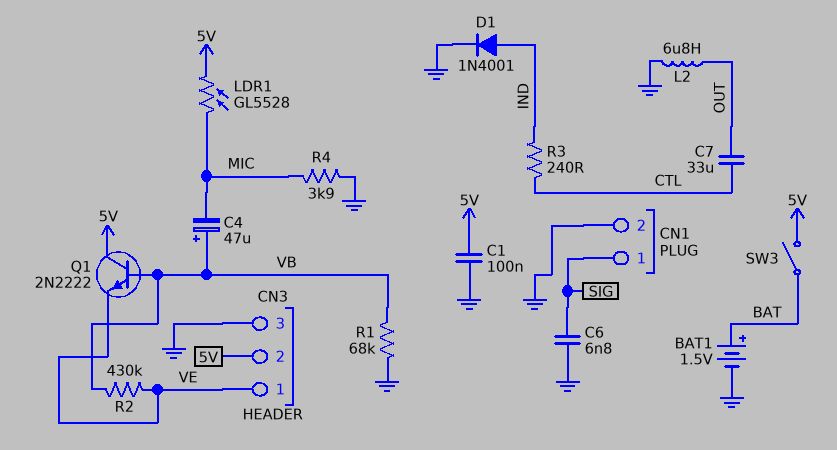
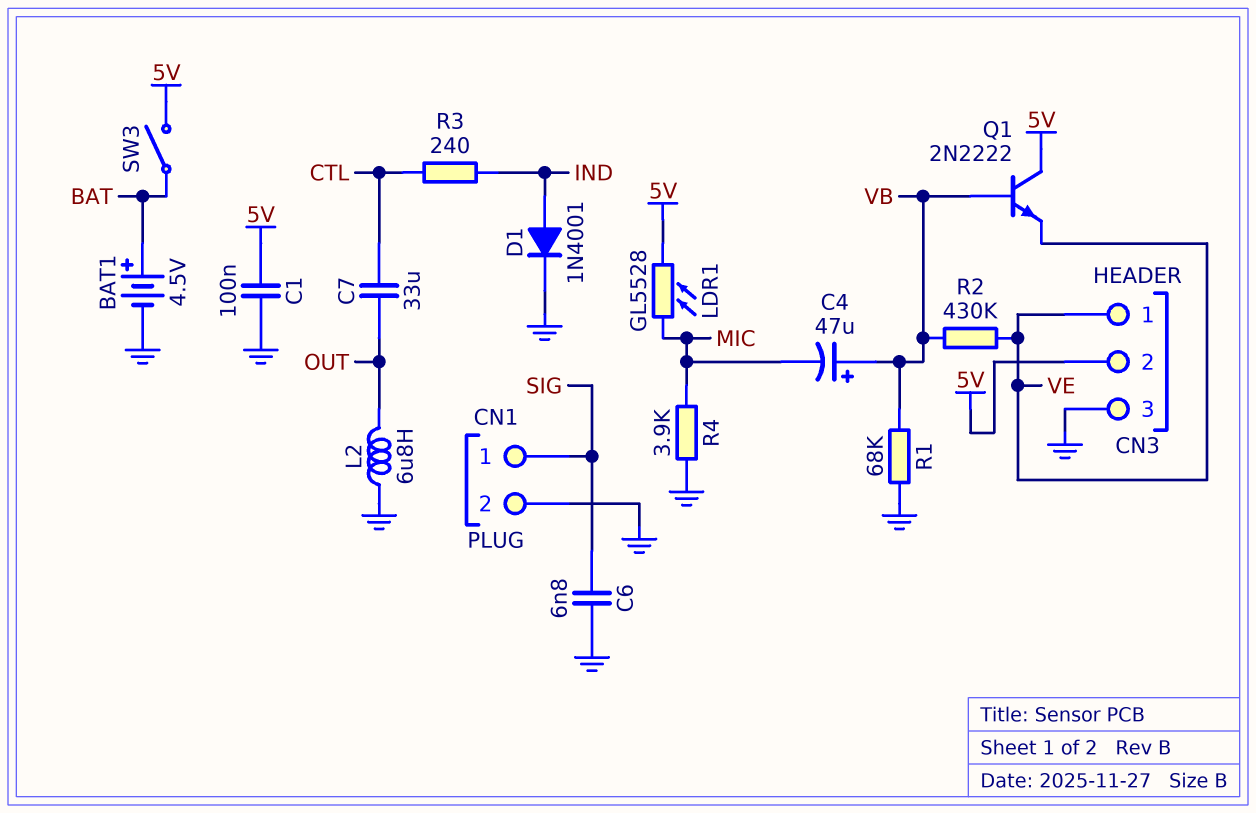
BAT1: 1.5V (plus BAT, minus GND) -> 4.5V (plus BAT, minus GND)

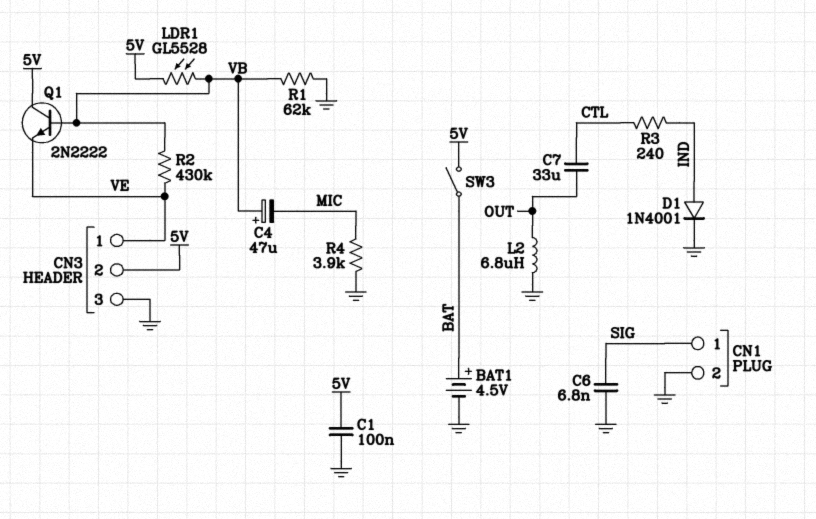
LDR1: GL5528 (5V, MIC) -> GL5528 (5V, VB)
R1: 68k (GND, VB) -> 62k (GND, VB)

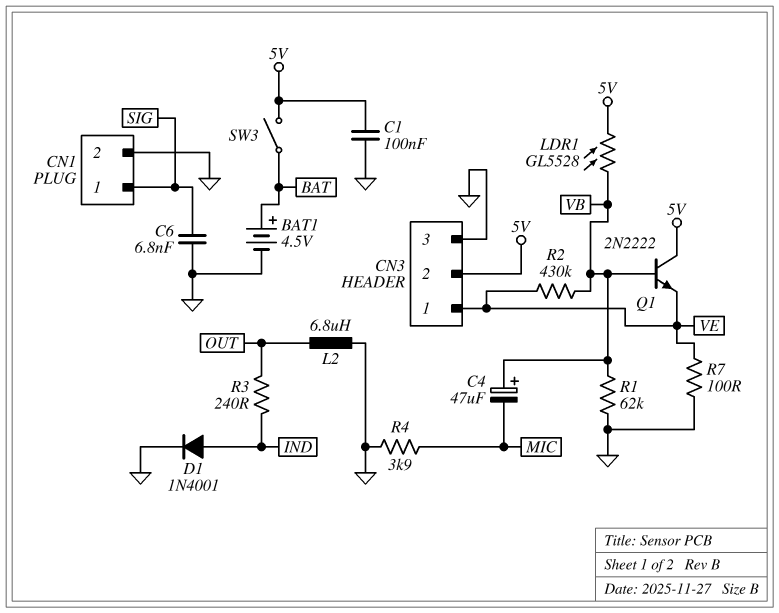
C7: 33uF (CTL, OUT) -> none
R3: 240 (CTL, IND) -> 240 (IND, OUT)
R7: none -> 100 (GND, VE)

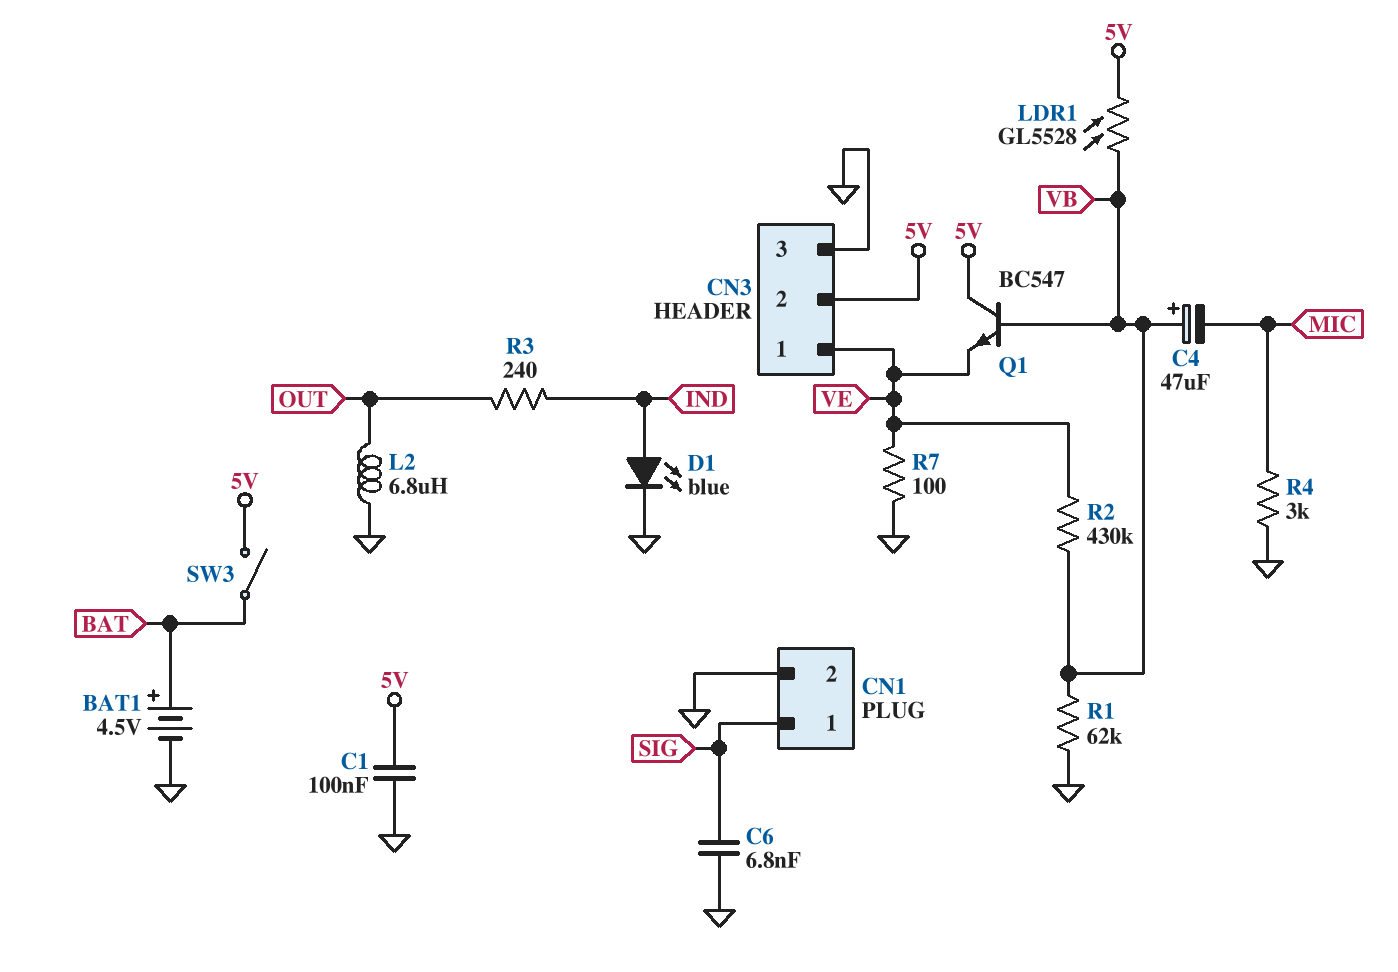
D1: diode 1N4001 (A IND, K GND) -> LED blue (A IND, K GND)
Q1: NPN 2N2222 (B VB, C 5V, E VE) -> NPN BC547 (B VB, C 5V, E VE)
R4: 3.9k (GND, MIC) -> 3k (GND, MIC)

